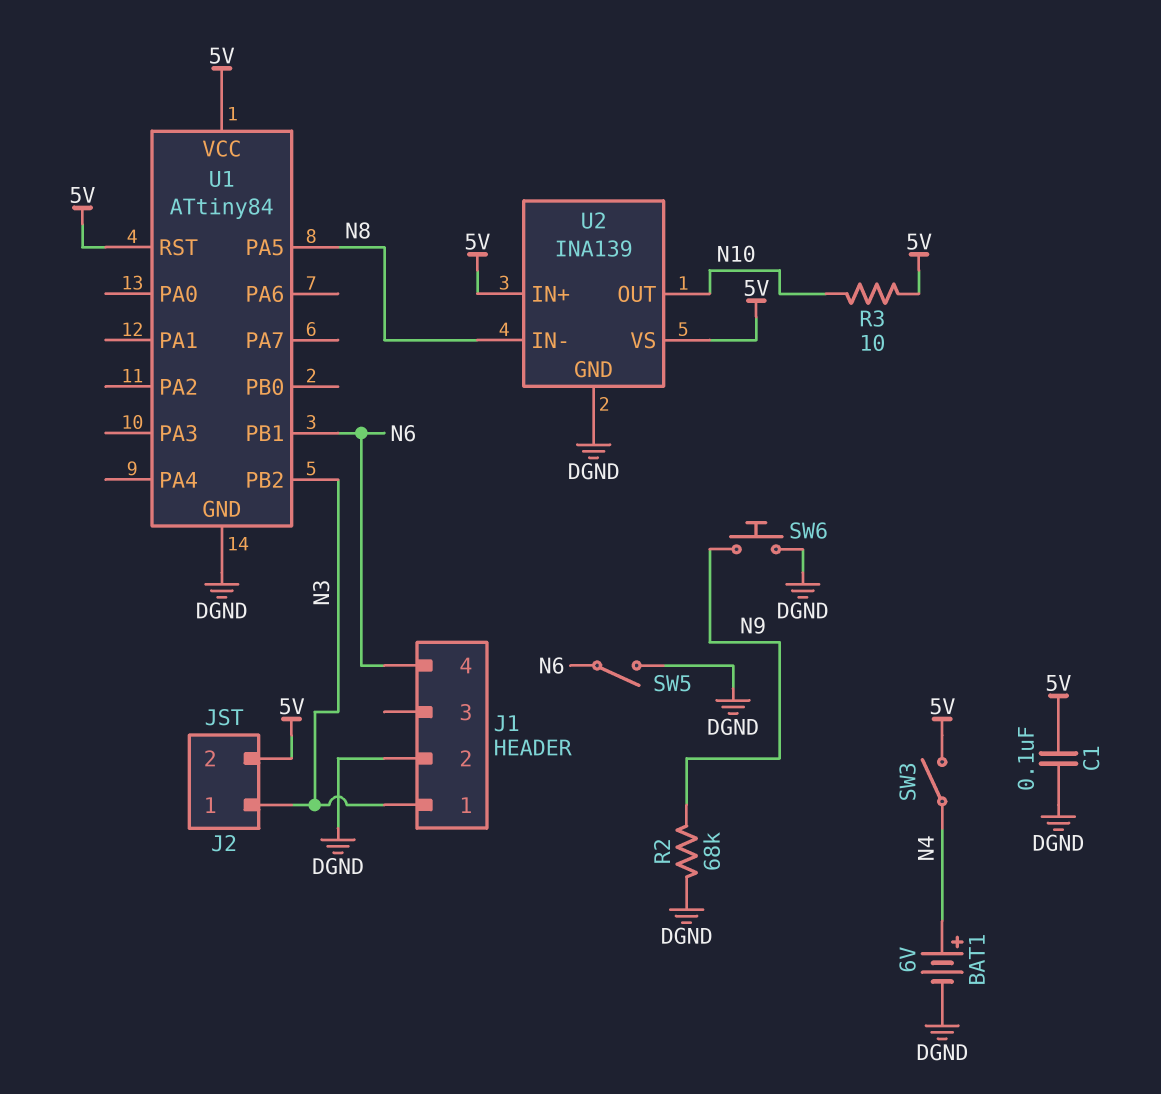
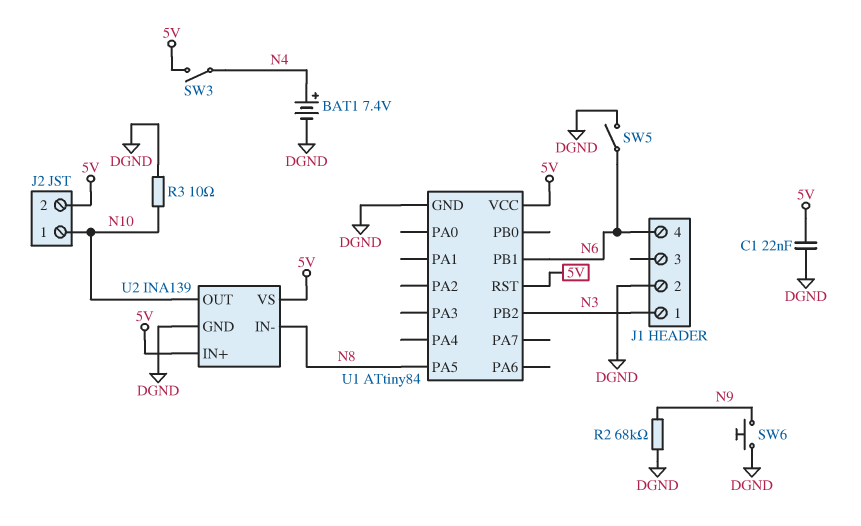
BAT1: 6V (plus N4, minus DGND) -> 7.4V (plus N4, minus DGND)
C1: 100nF (5V, DGND) -> 22nF (5V, DGND)
J2 pin 1: N3 -> N10
R3: 10 (5V, N10) -> 10 (DGND, N10)

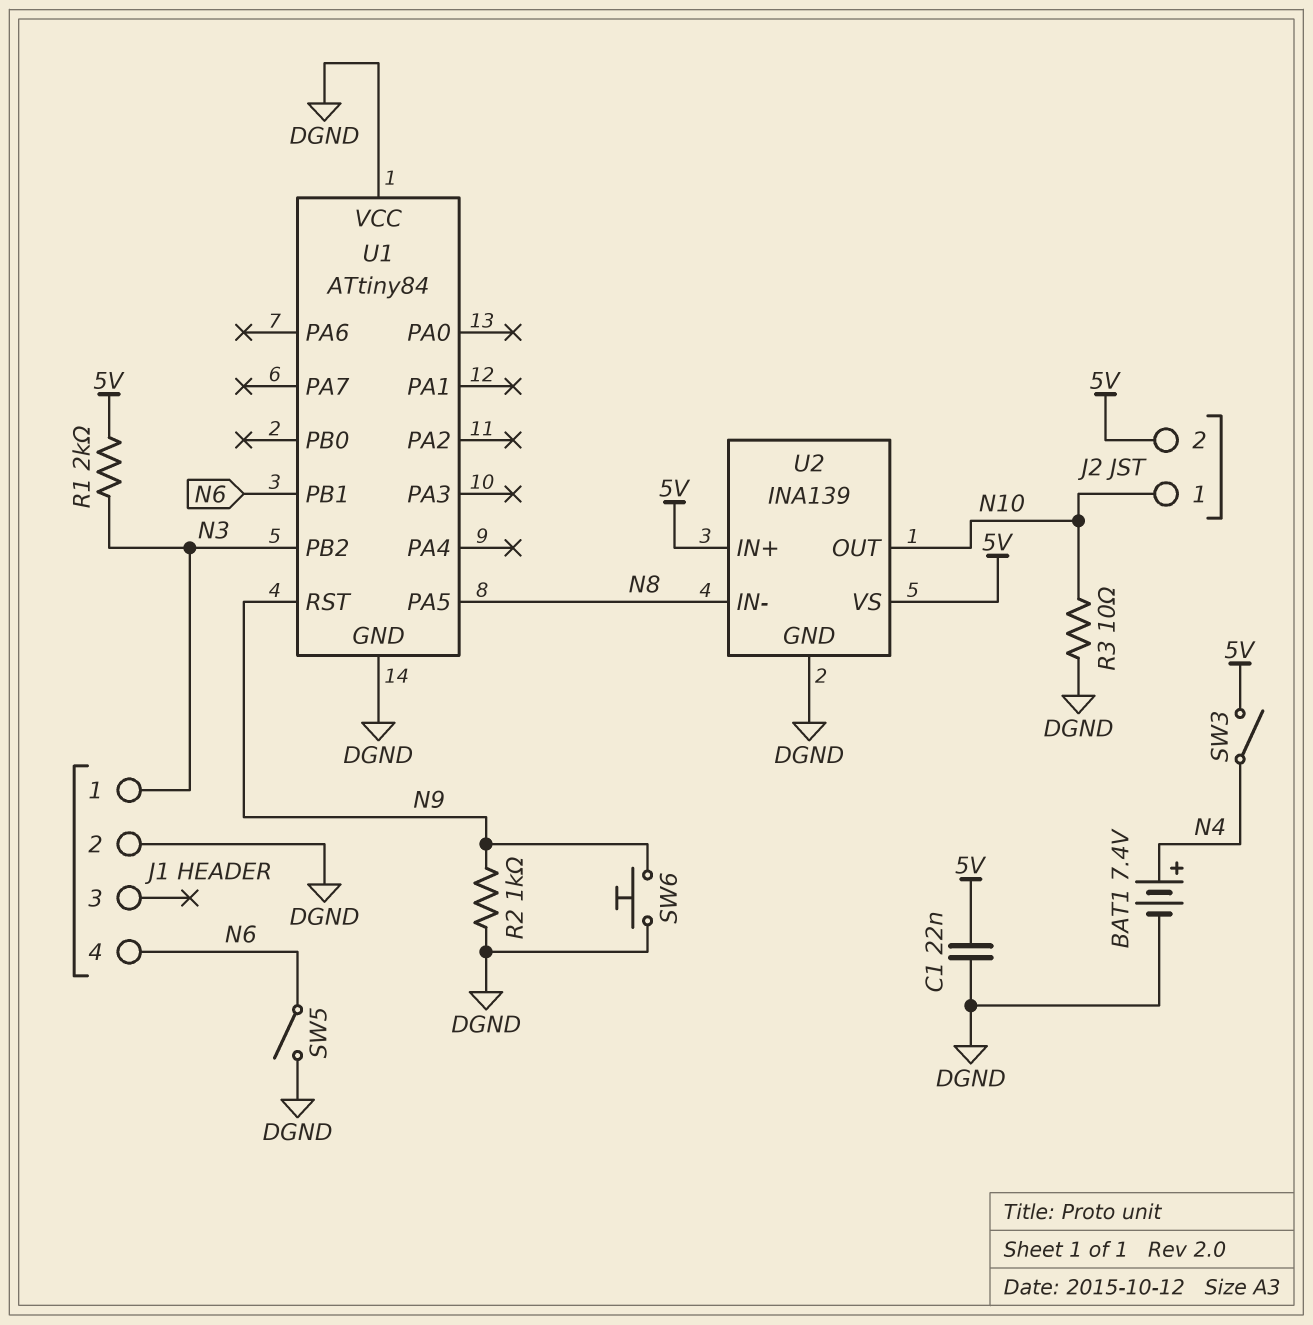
R1: none -> 2k (5V, N3)
R2: 68k (DGND, N9) -> 1k (DGND, N9)
U1 pin RST: 5V -> N9
U1 pin VCC: 5V -> DGND

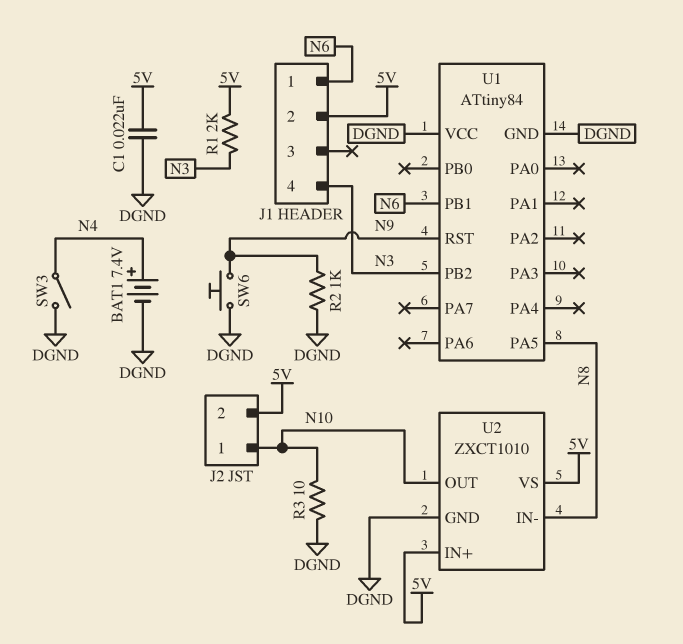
J1 pin 1: N3 -> N6
J1 pin 2: DGND -> 5V
J1 pin 4: N6 -> N3
SW3: switch (5V, N4) -> switch (DGND, N4)
SW5: switch (DGND, N6) -> none
U2: INA139 -> ZXCT1010

